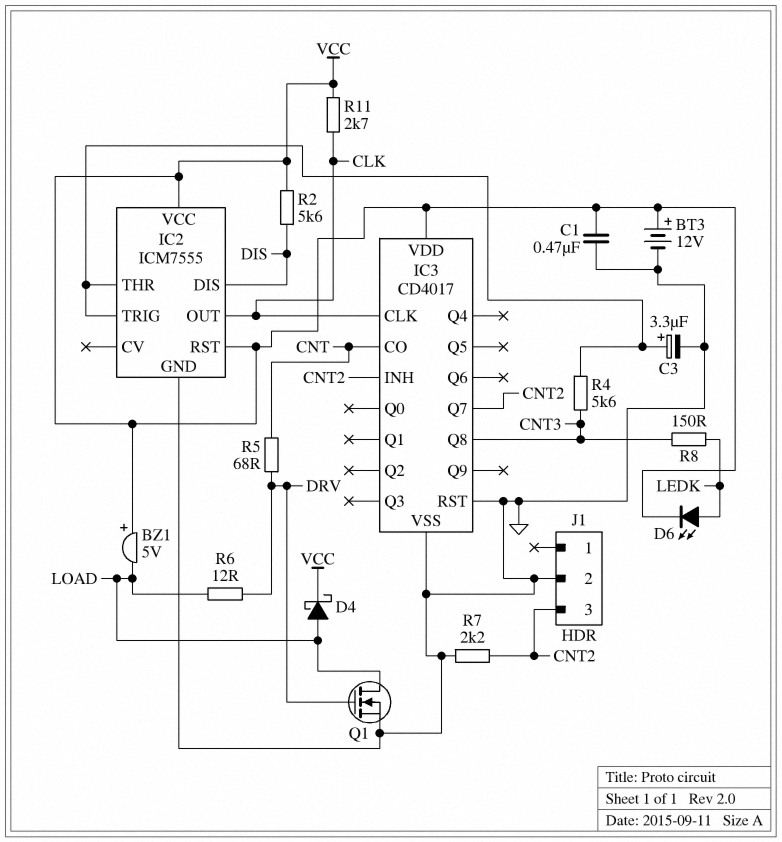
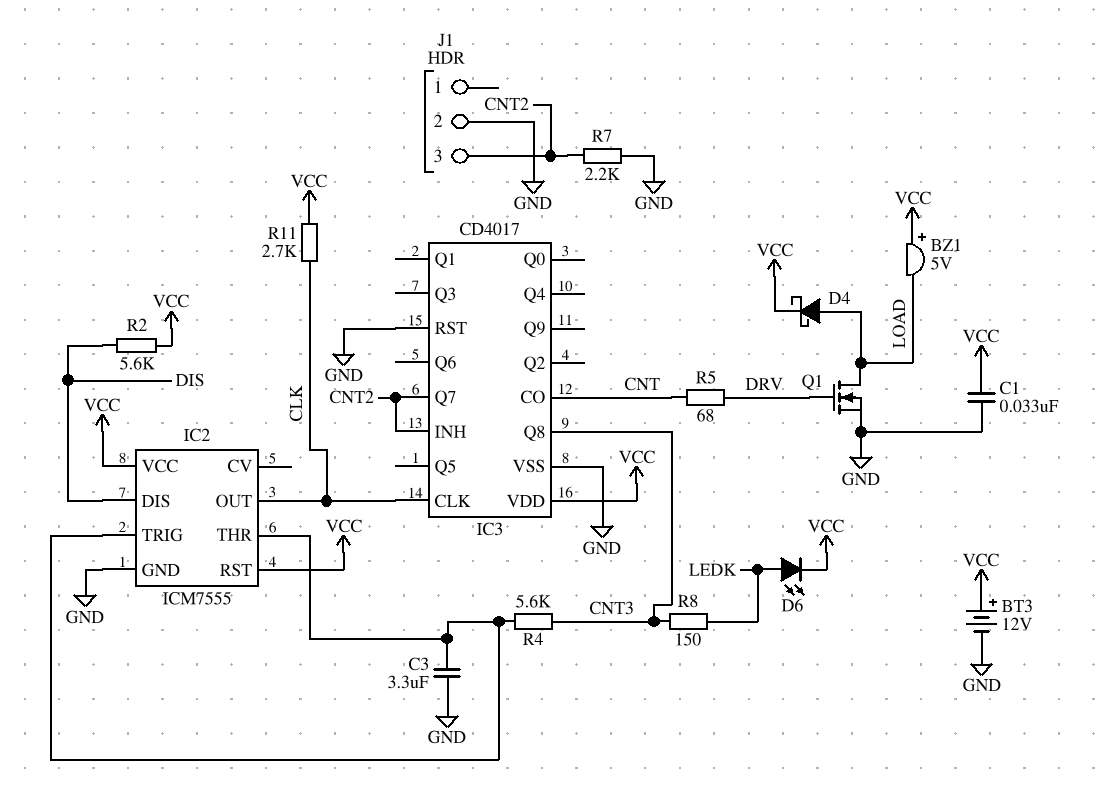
C1: 470nF (GND, VCC) -> 33nF (GND, VCC)
C3: 3.3uF (plus IC2/THR, minus GND) -> 3.3uF (GND, IC2/THR)
R6: 12 (DRV, LOAD) -> none

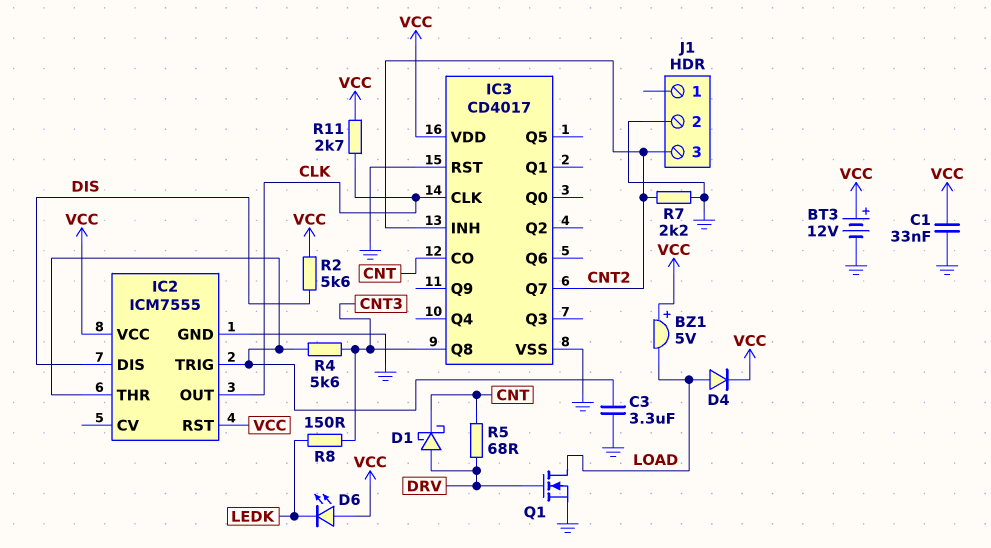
D1: none -> schottky (A DRV, K CNT)
D4: schottky (A LOAD, K VCC) -> diode (A LOAD, K VCC)
D6: LED (A LEDK, K VCC) -> LED (A VCC, K LEDK)

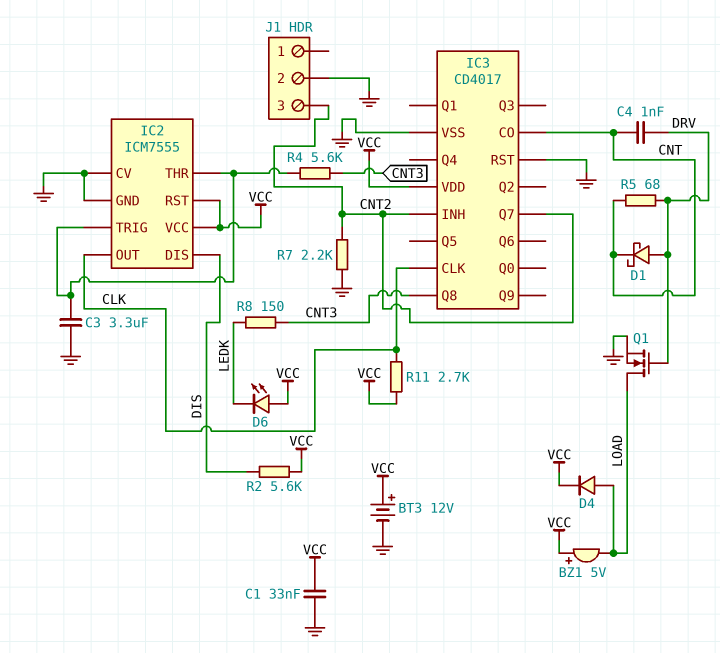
C4: none -> 1nF (CNT, DRV)
IC2 pin CV: none -> GND

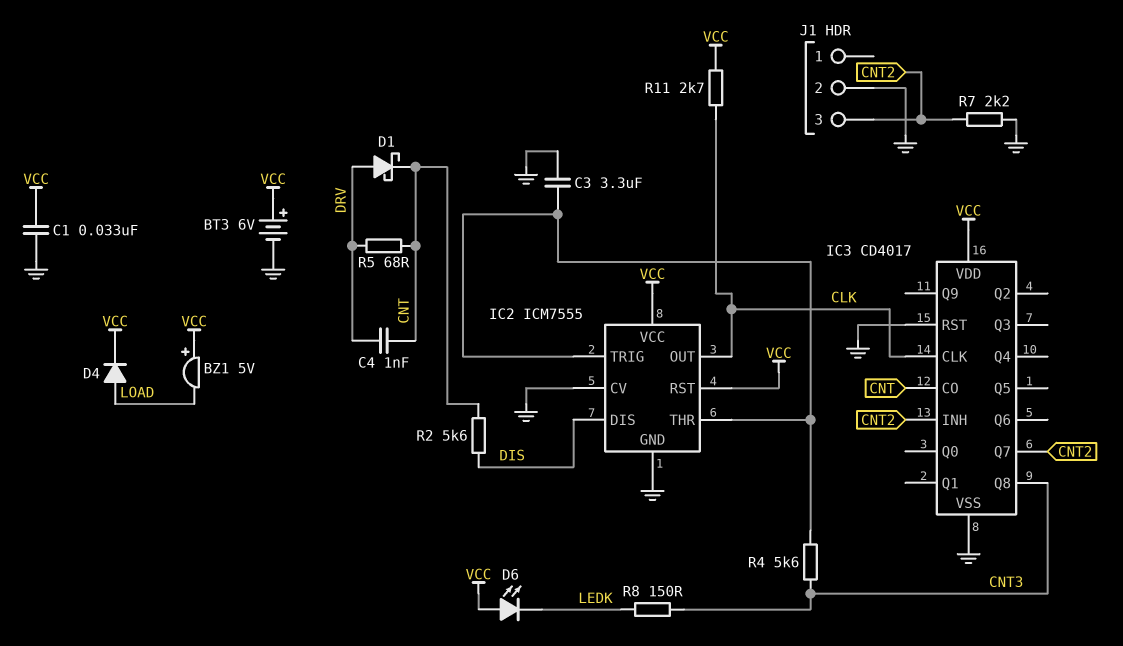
BT3: 12V (plus VCC, minus GND) -> 6V (plus VCC, minus GND)
Q1: NMOS (G DRV, D LOAD, S GND) -> none
R2: 5.6k (DIS, VCC) -> 5.6k (CNT, DIS)

